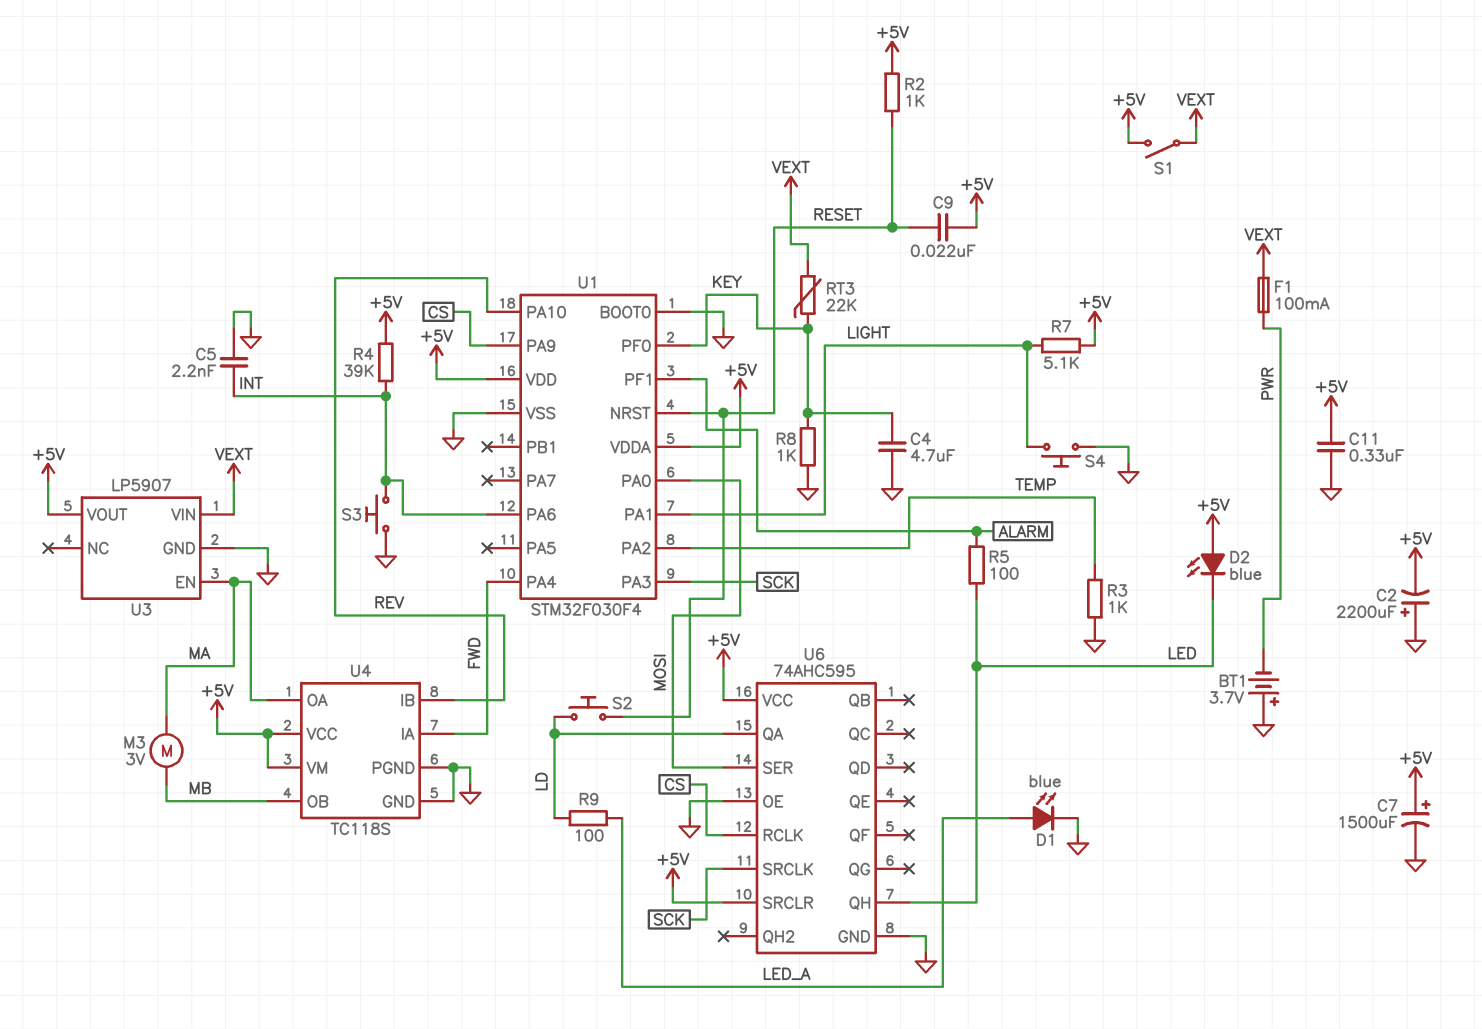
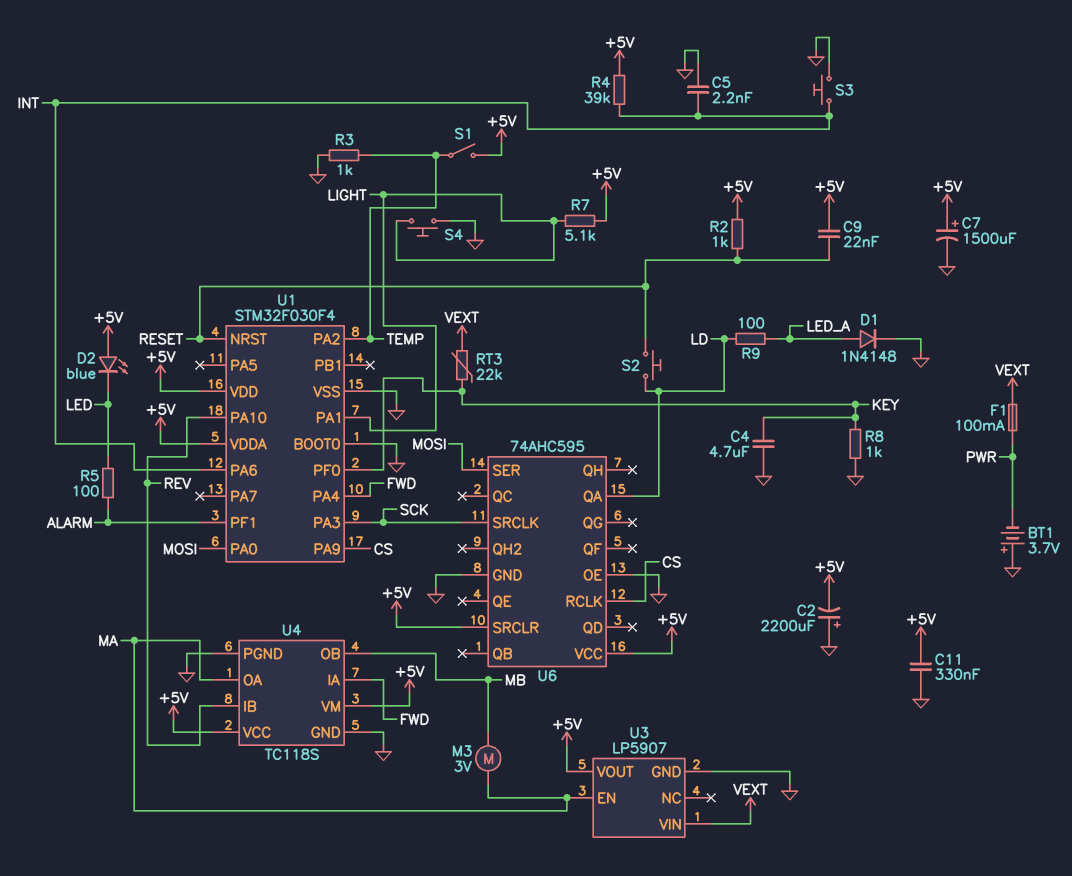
D1: LED blue (A LED_A, K GND) -> diode 1N4148 (A LED_A, K GND)
S1: switch (+5V, VEXT) -> switch (+5V, TEMP)
U6 pin QH: LED -> none

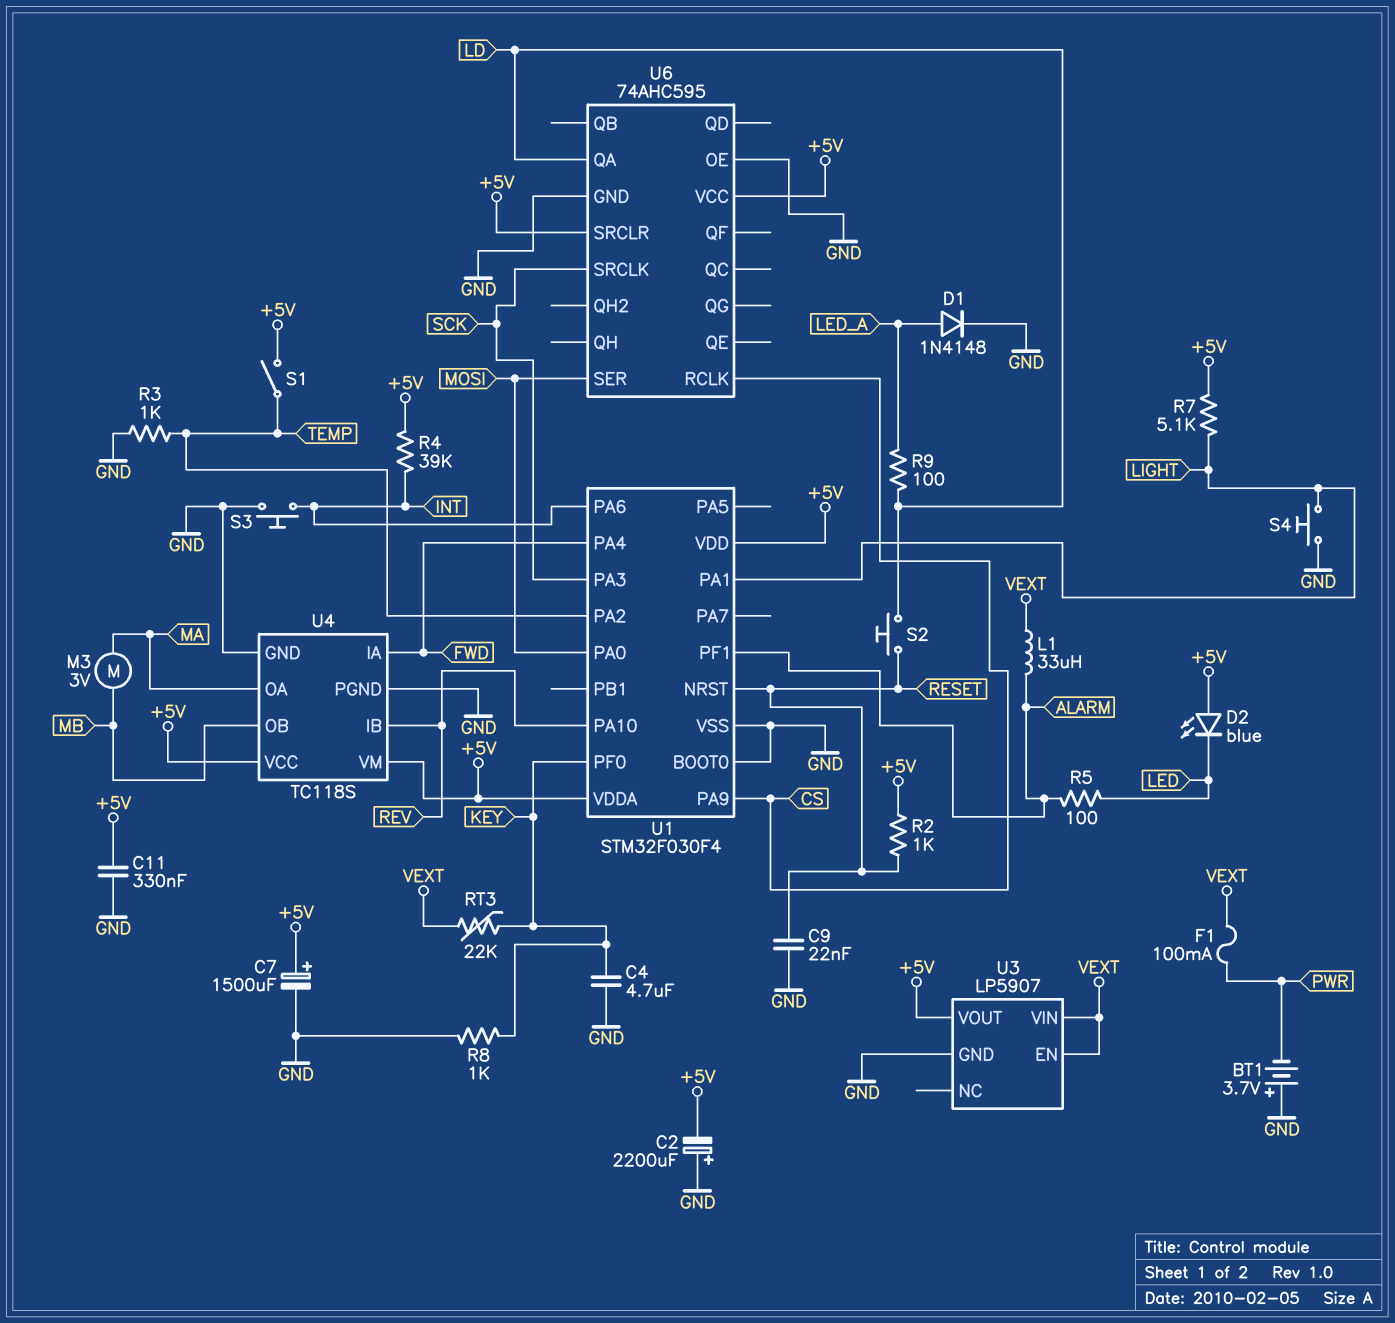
C5: 2.2nF (GND, INT) -> none
C9: 22nF (+5V, RESET) -> 22nF (GND, RESET)
L1: none -> 33uH (ALARM, VEXT)
U3 pin EN: MA -> VEXT

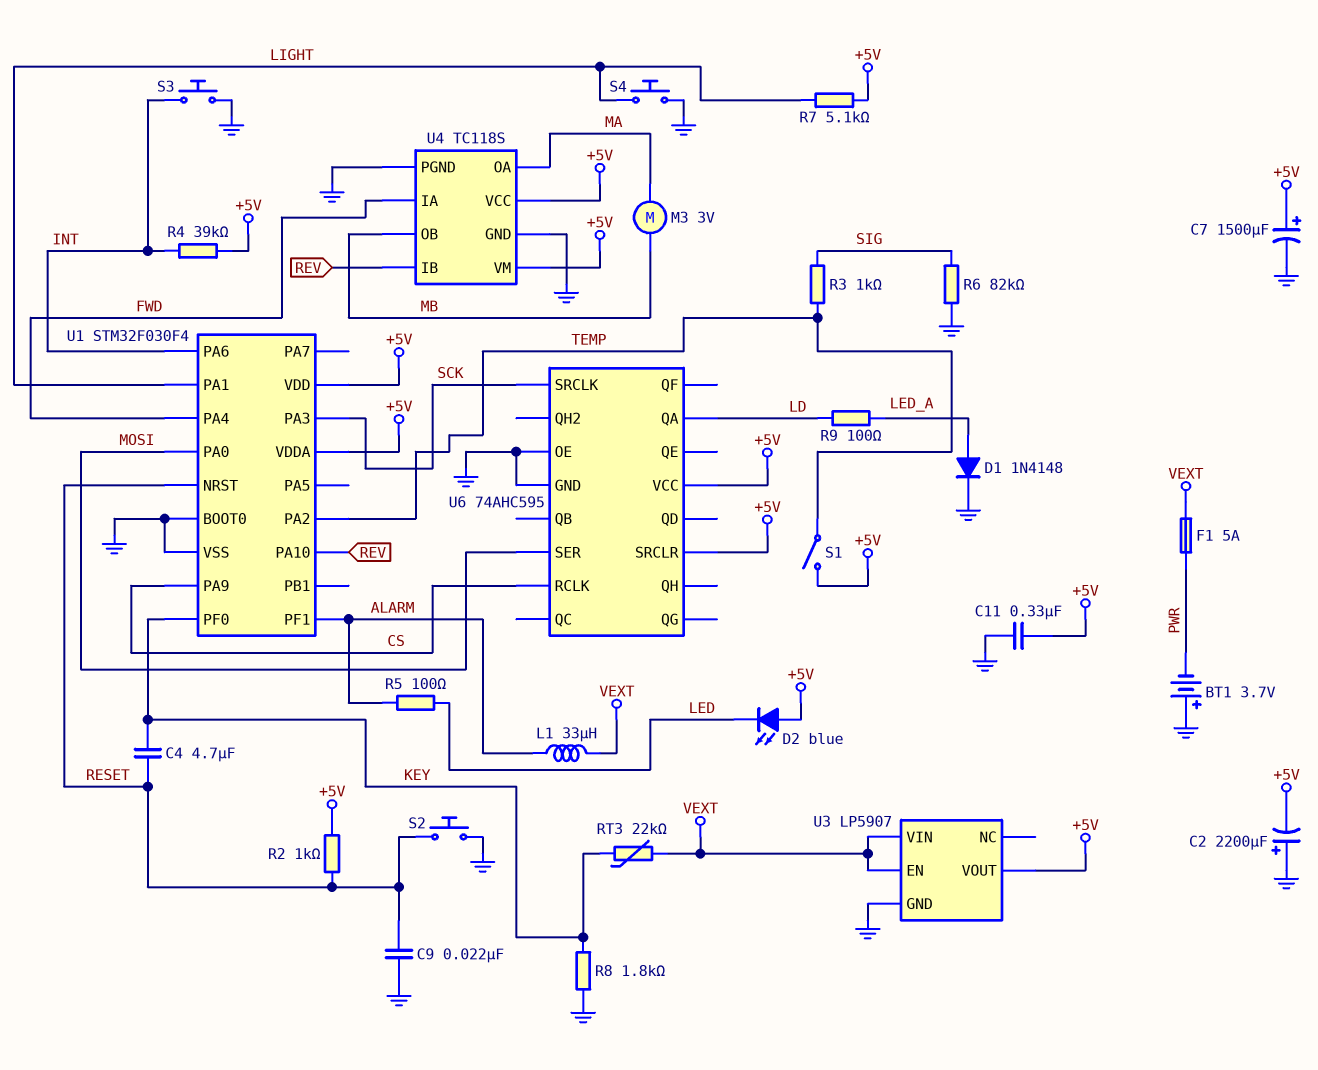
C4: 4.7uF (GND, KEY) -> 4.7uF (KEY, RESET)
F1: 100mA (PWR, VEXT) -> 5A (PWR, VEXT)
R3: 1k (GND, TEMP) -> 1k (SIG, TEMP)
R6: none -> 82k (GND, SIG)
R8: 1k (GND, KEY) -> 1.8k (GND, KEY)
S2: button (LD, RESET) -> button (GND, RESET)

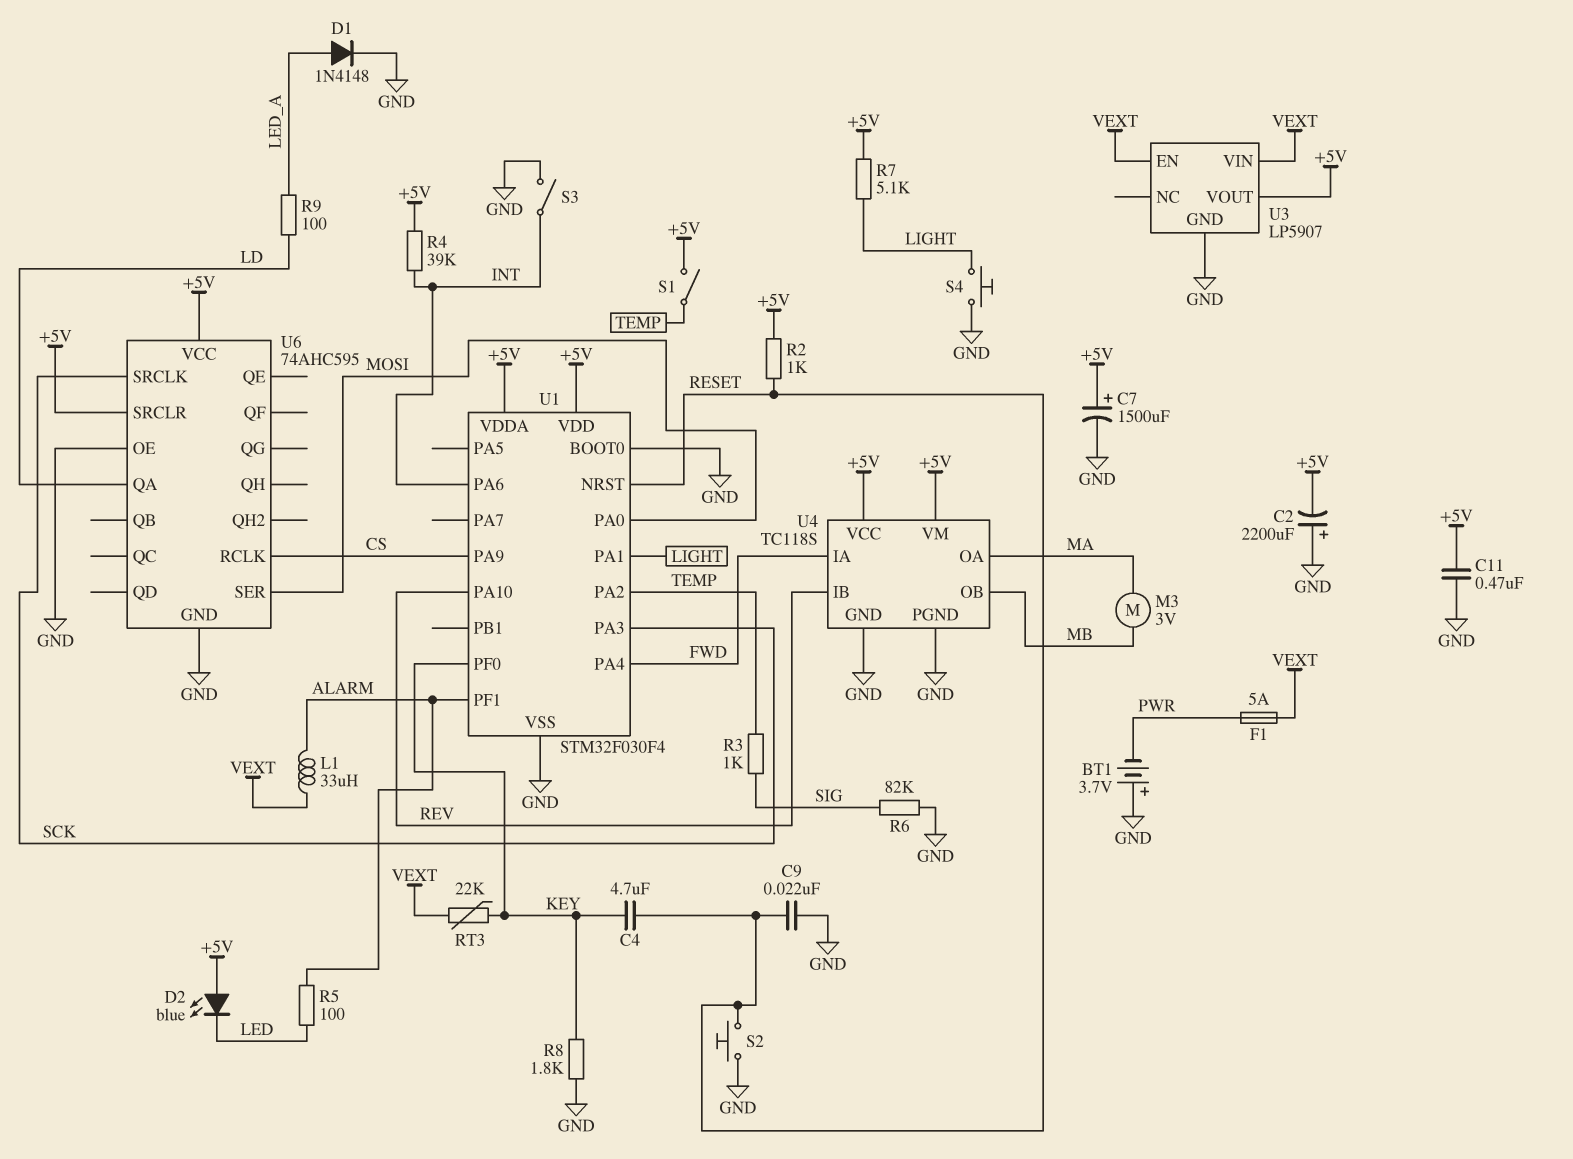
C11: 330nF (+5V, GND) -> 470nF (+5V, GND)
S3: button (GND, INT) -> switch (GND, INT)

